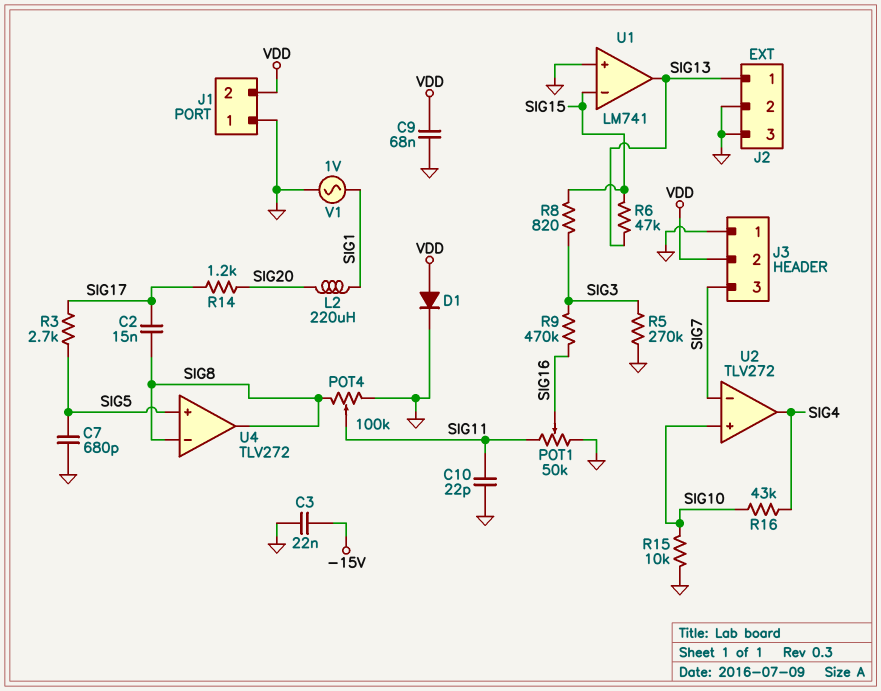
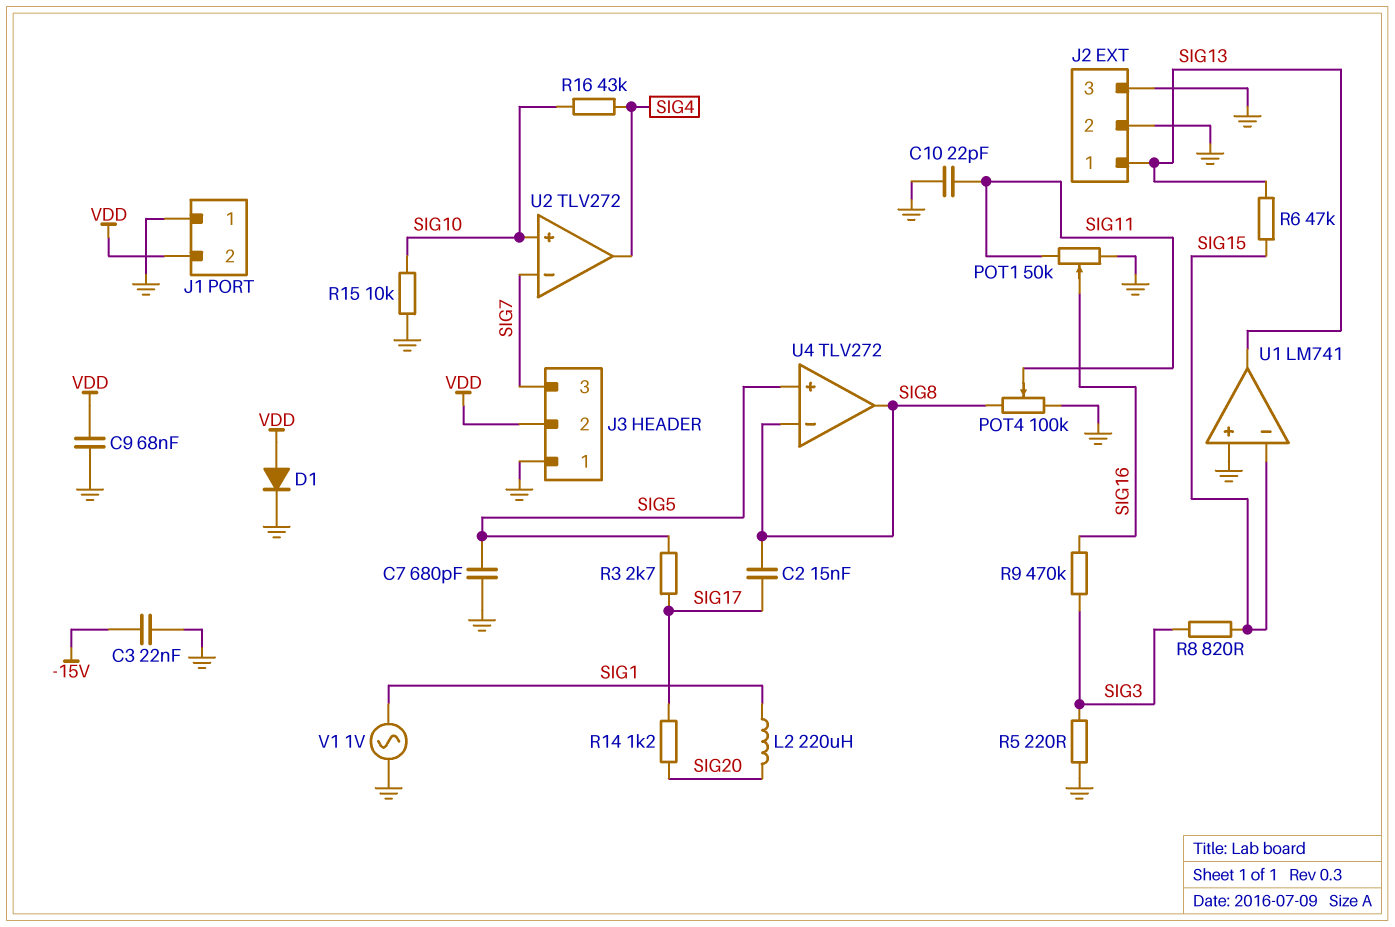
R5: 270k (GND, SIG3) -> 220 (GND, SIG3)

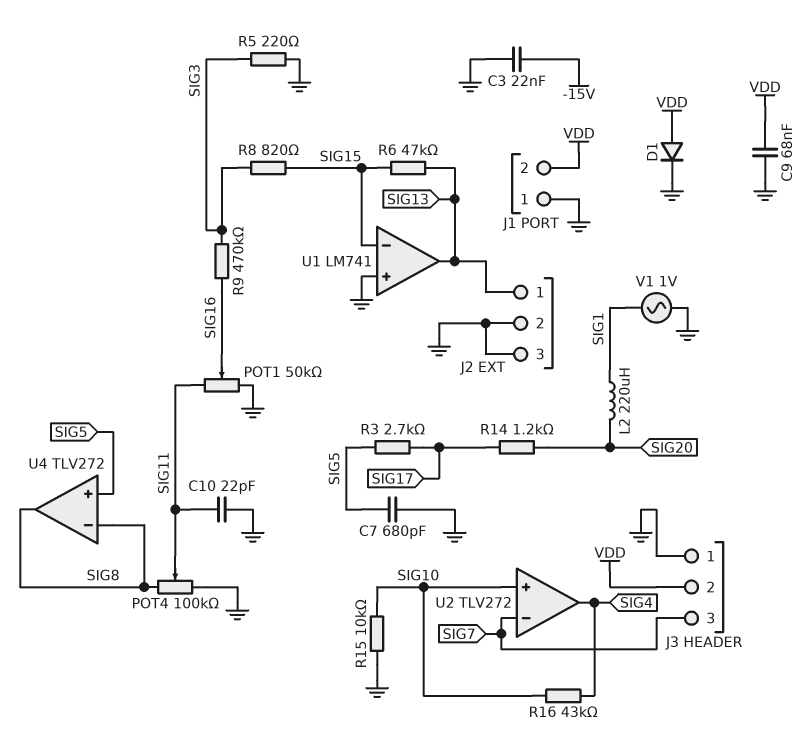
C2: 15nF (SIG8, SIG17) -> none

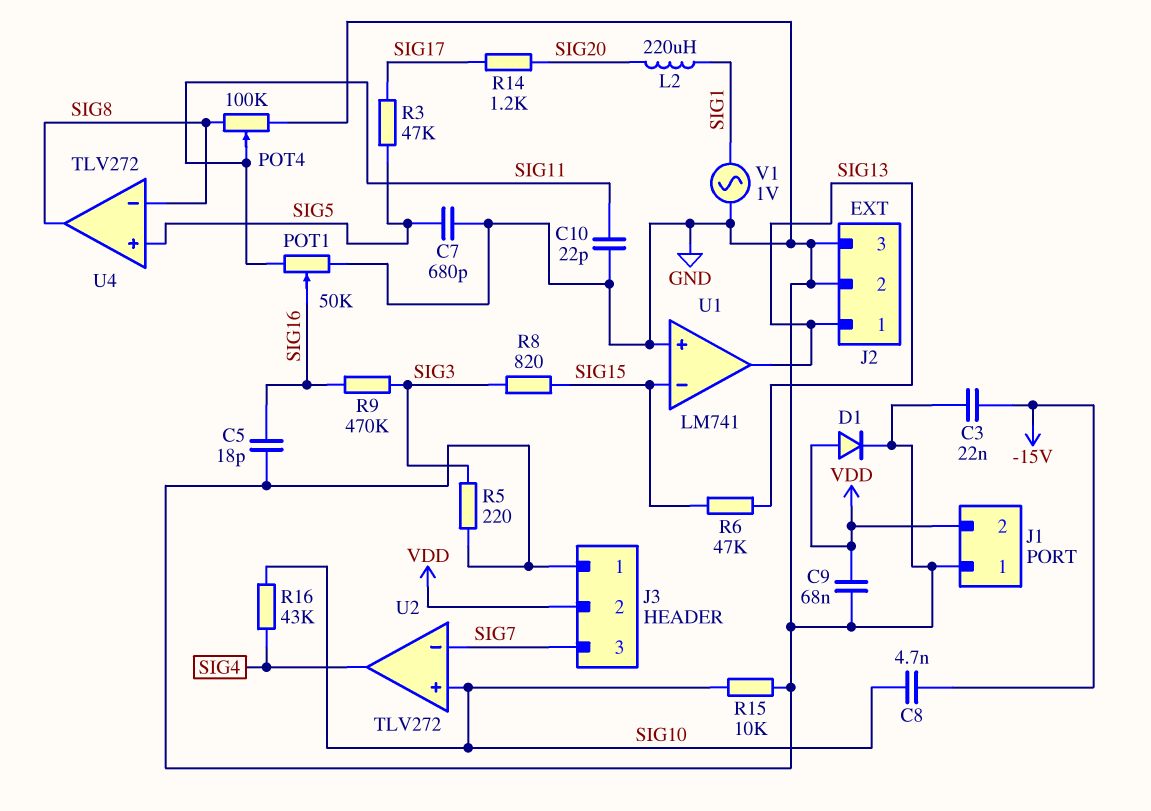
C5: none -> 18pF (GND, SIG16)
C8: none -> 4.7nF (-15V, SIG10)
R3: 2.7k (SIG5, SIG17) -> 47k (SIG5, SIG17)

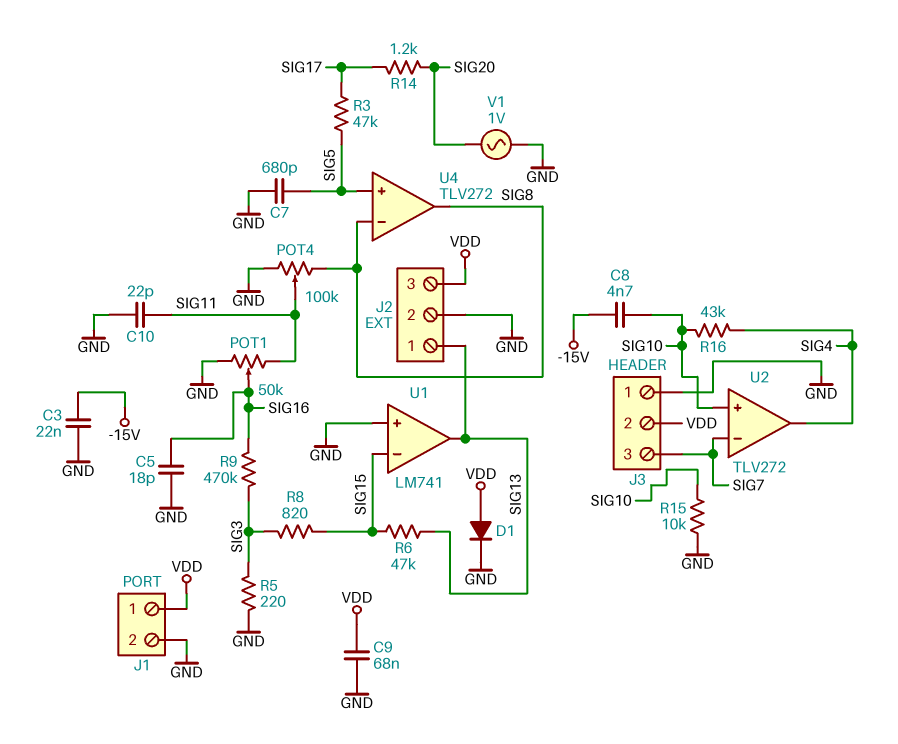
J1 pin 1: GND -> VDD
J1 pin 2: VDD -> GND
J2 pin 3: GND -> VDD
L2: 220uH (SIG1, SIG20) -> none
V1: AC 1V (GND, SIG1) -> AC 1V (GND, SIG20)

